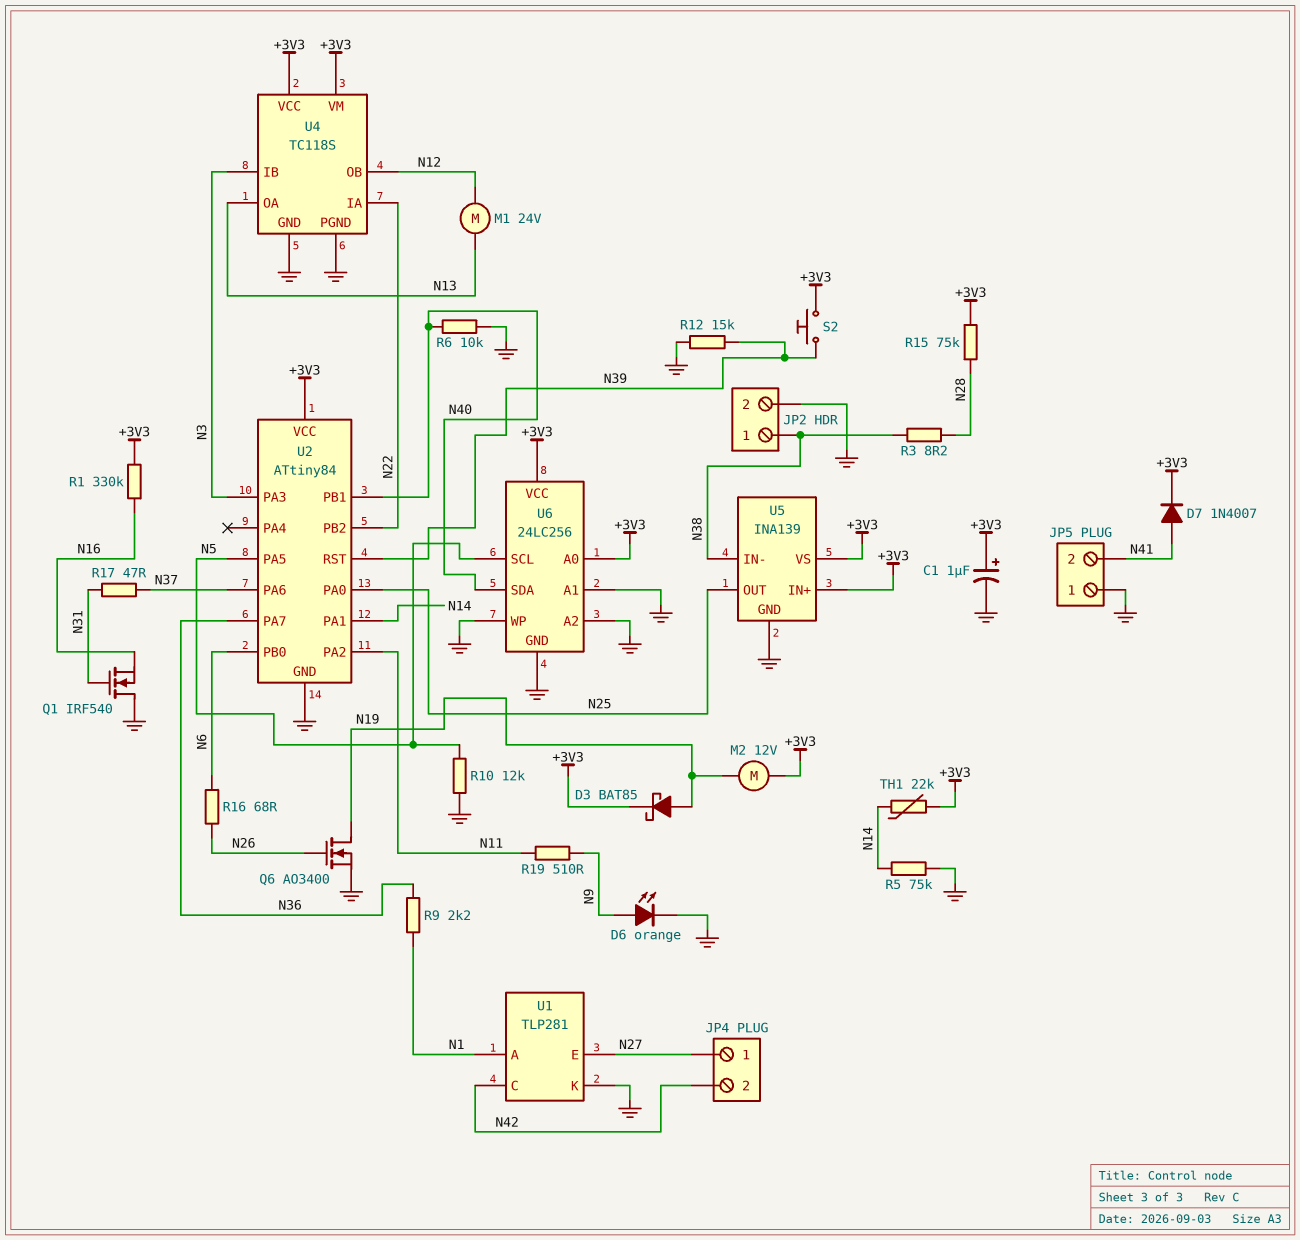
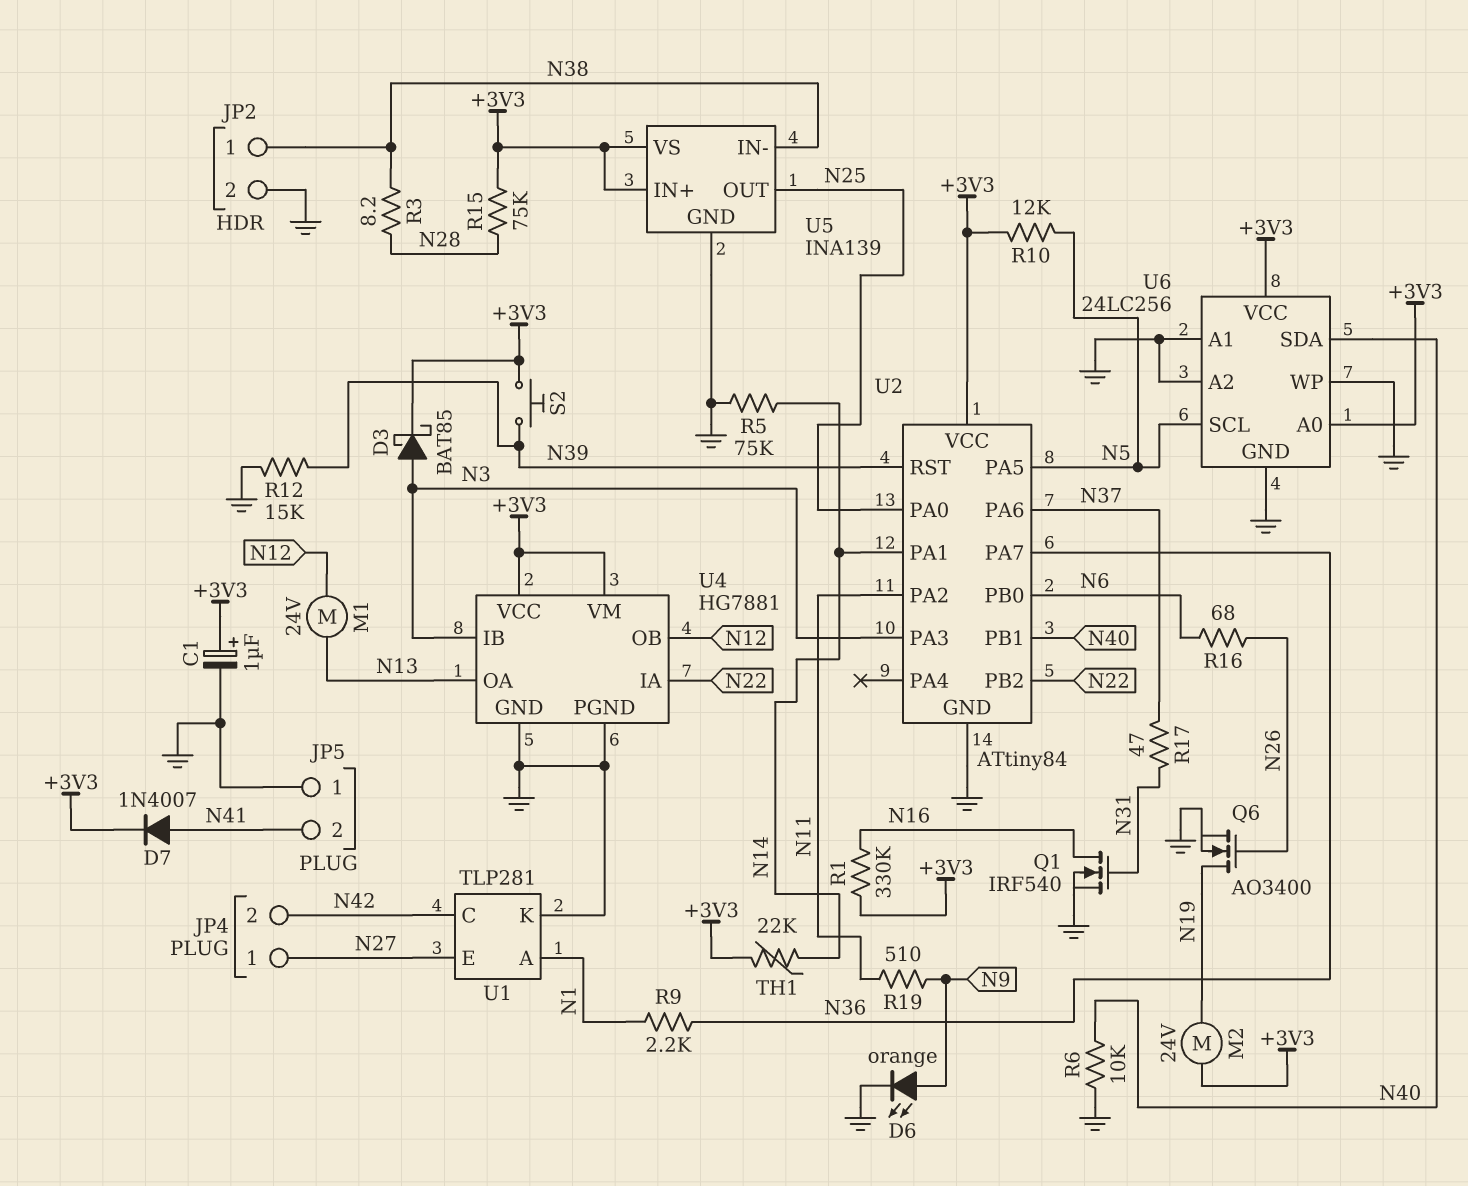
D3: schottky BAT85 (A N19, K +3V3) -> schottky BAT85 (A N3, K +3V3)
M2: motor 12V (+3V3, N19) -> motor 24V (+3V3, N19)
Q1: NMOS IRF540 (G N31, D GND, S N16) -> NMOS IRF540 (G N31, D N16, S GND)
R10: 12k (GND, N5) -> 12k (+3V3, N5)
U4: TC118S -> HG7881

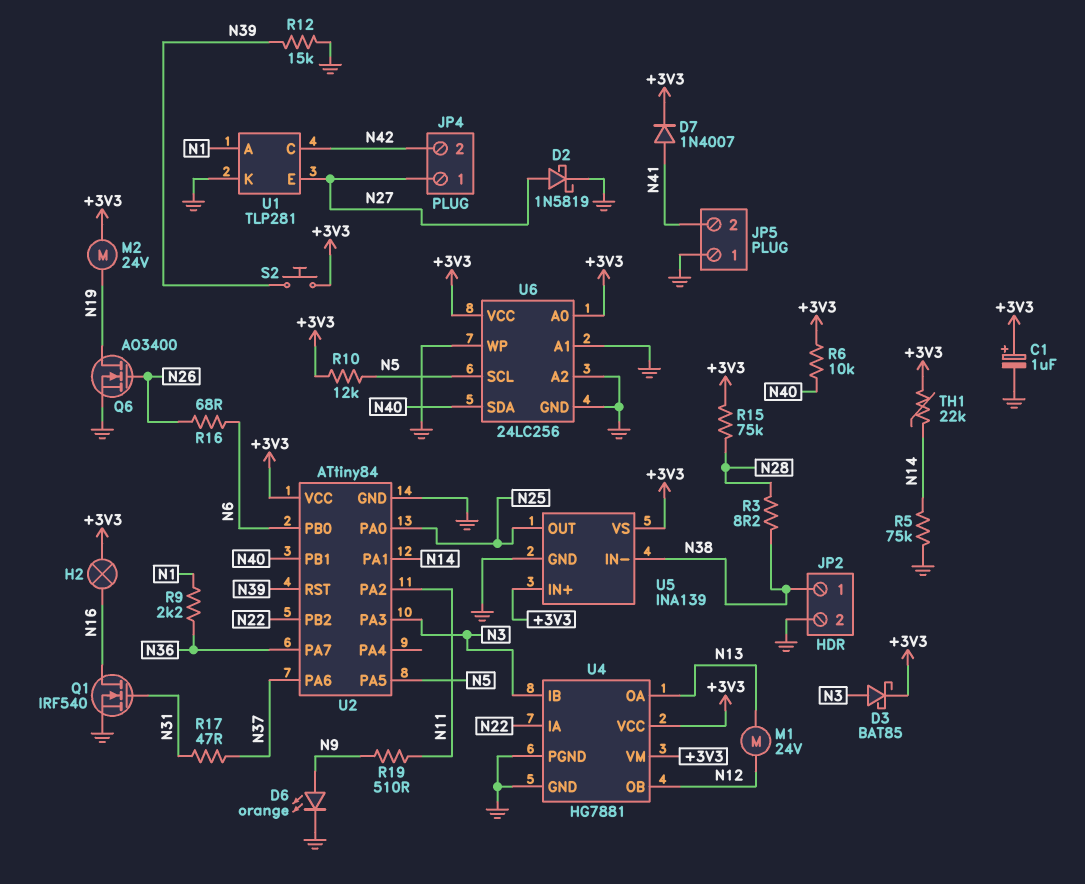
D2: none -> schottky 1N5819 (A N27, K GND)
H2: none -> lamp (+3V3, N16)
R1: 330k (+3V3, N16) -> none
R6: 10k (GND, N40) -> 10k (+3V3, N40)

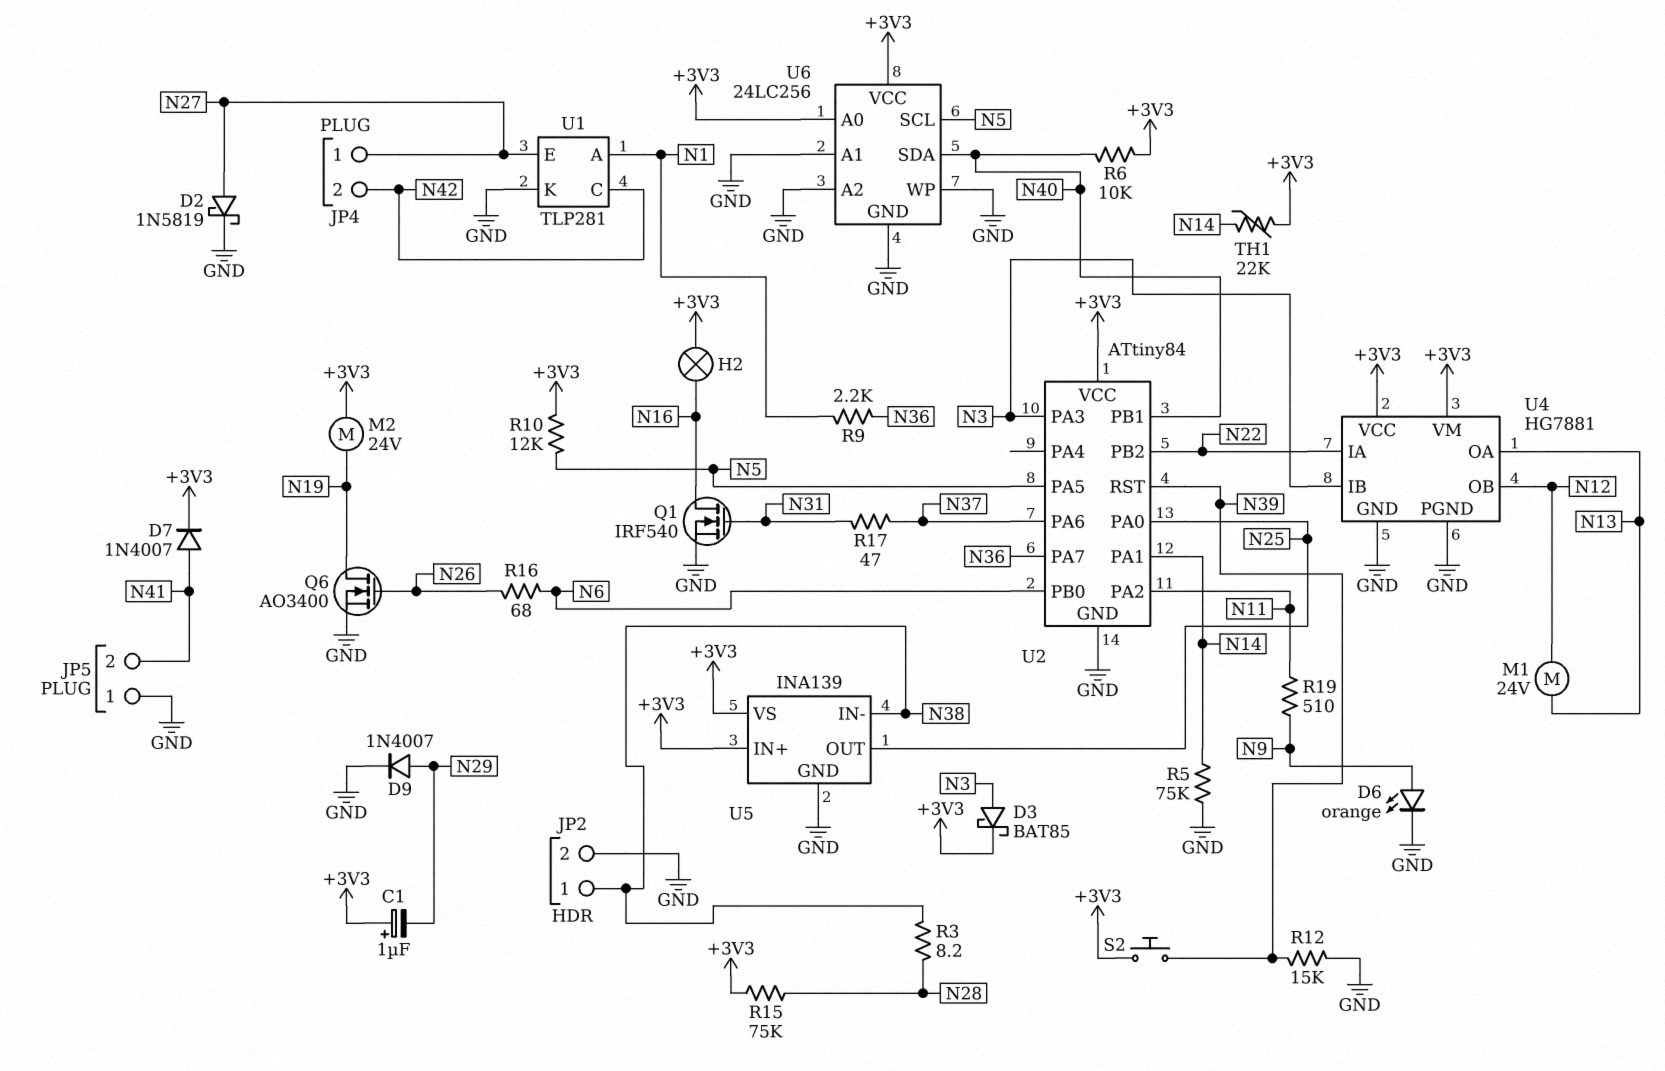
C1: 1uF (plus +3V3, minus GND) -> 1uF (plus +3V3, minus N29)
D9: none -> diode 1N4007 (A N29, K GND)

